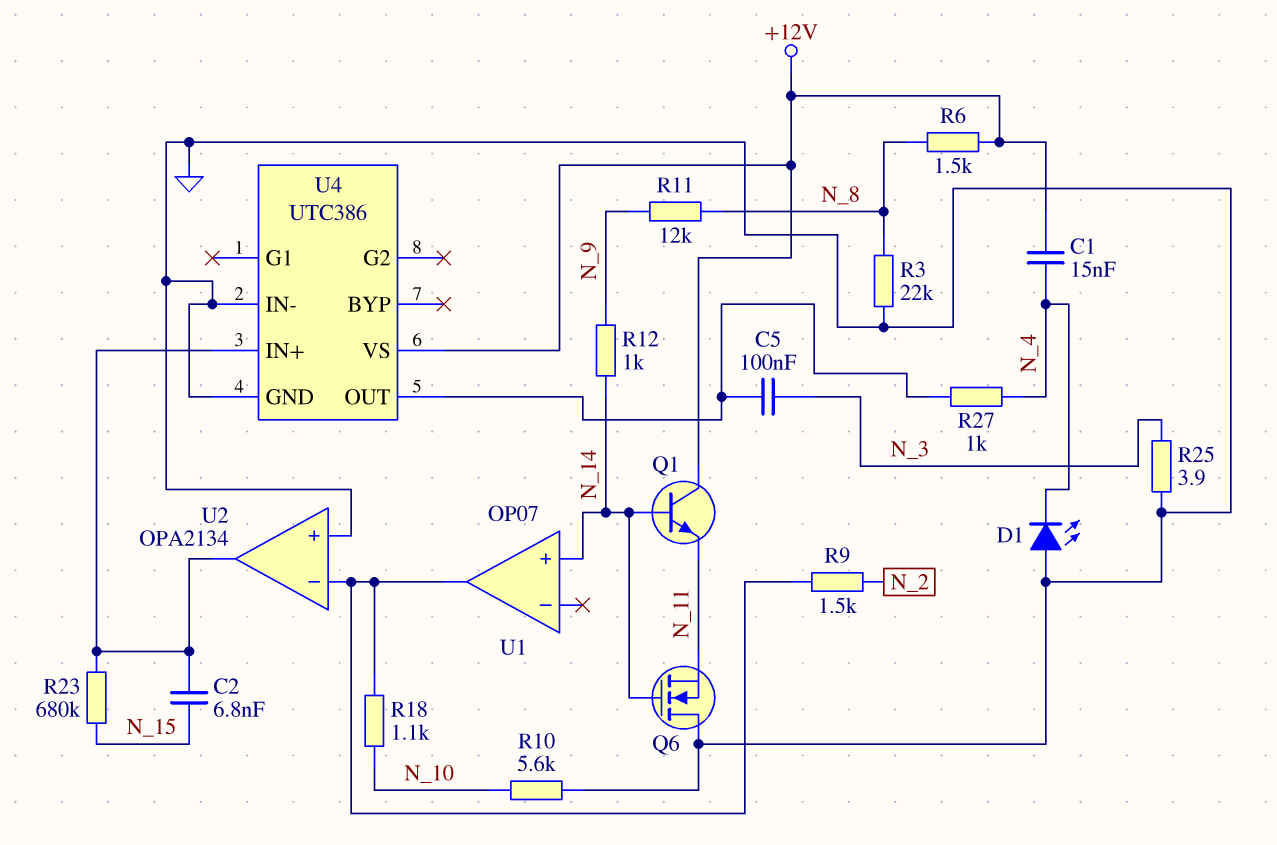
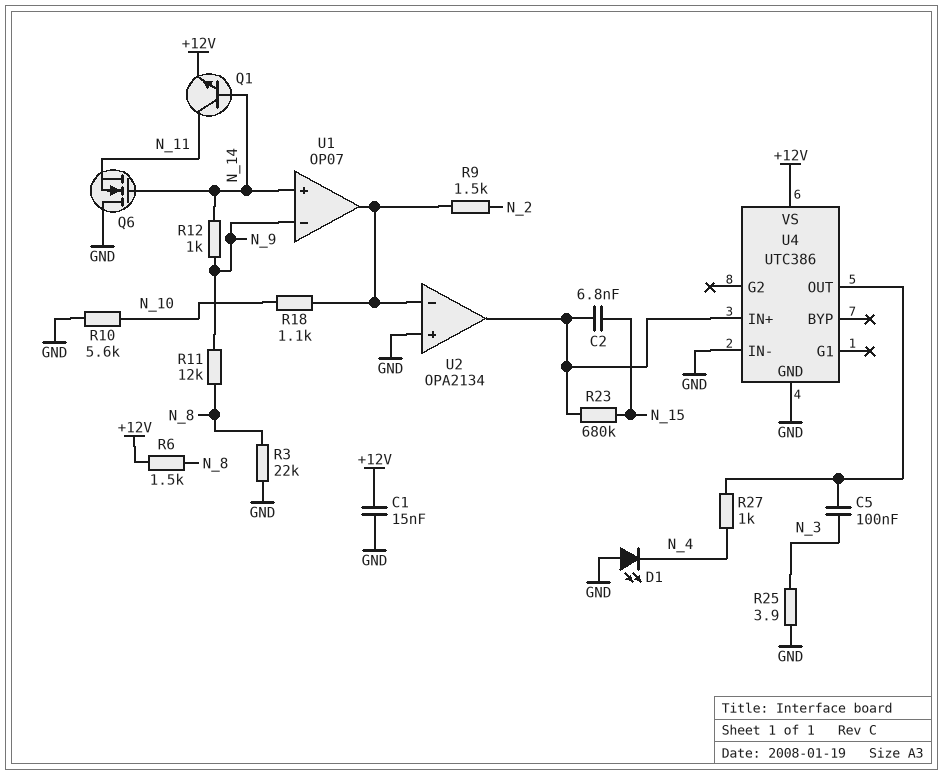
C1: 15nF (+12V, N_4) -> 15nF (+12V, GND)
Q1: NPN (B N_14, C +12V, E N_11) -> NPN (B N_14, C N_11, E +12V)
U1 pin in-: none -> N_9

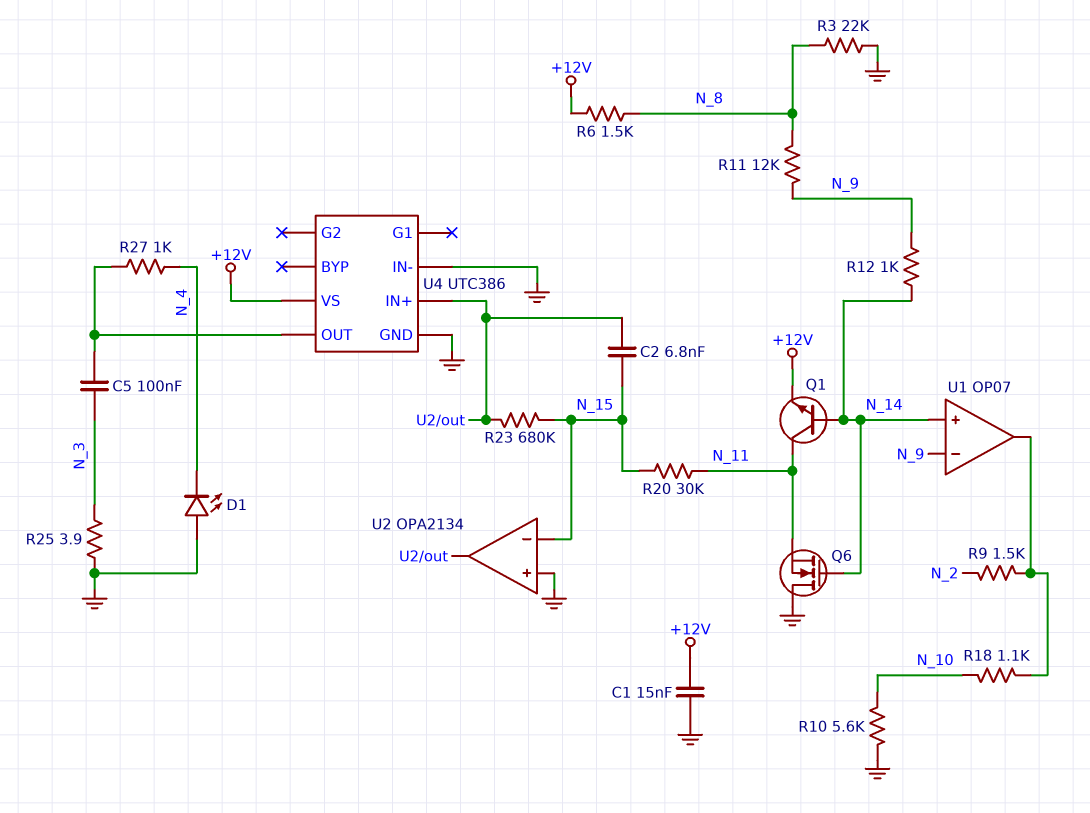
R20: none -> 30k (N_11, N_15)
U2 pin in-: U1/out -> N_15

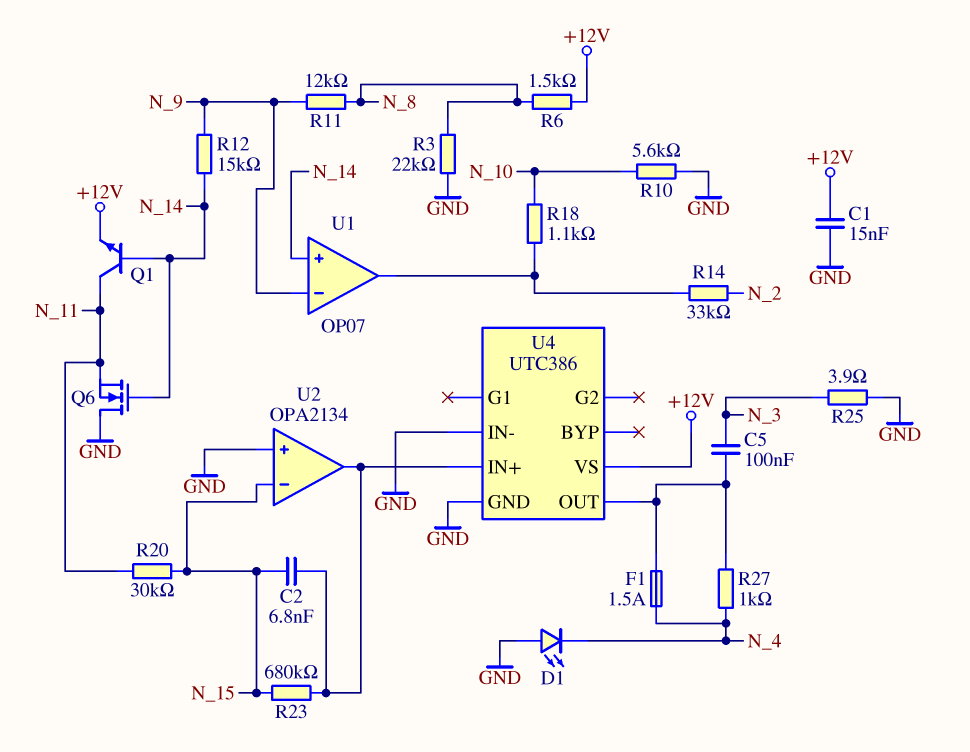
F1: none -> 1.5A (N_4, U4/OUT)
R9: 1.5k (N_2, U1/out) -> none
R12: 1k (N_9, N_14) -> 15k (N_9, N_14)
R14: none -> 33k (N_2, U1/out)

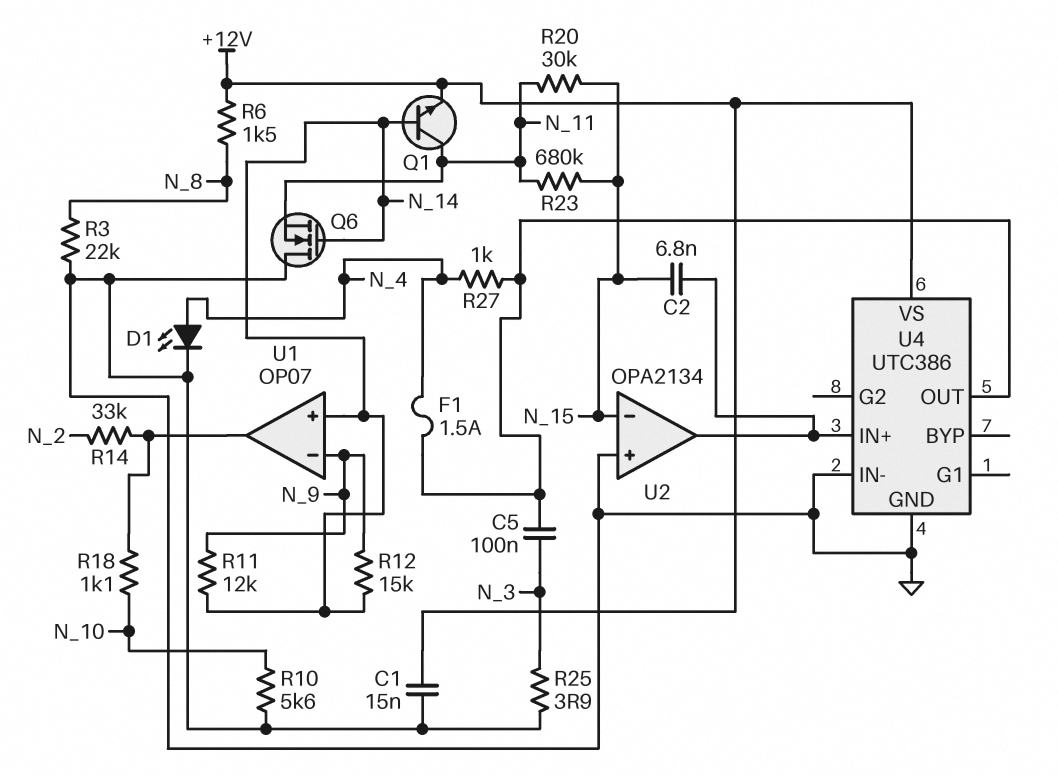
D1: LED (A GND, K N_4) -> LED (A N_4, K GND)
R11: 12k (N_8, N_9) -> 12k (N_9, N_14)
R23: 680k (N_15, U2/out) -> 680k (N_11, N_15)

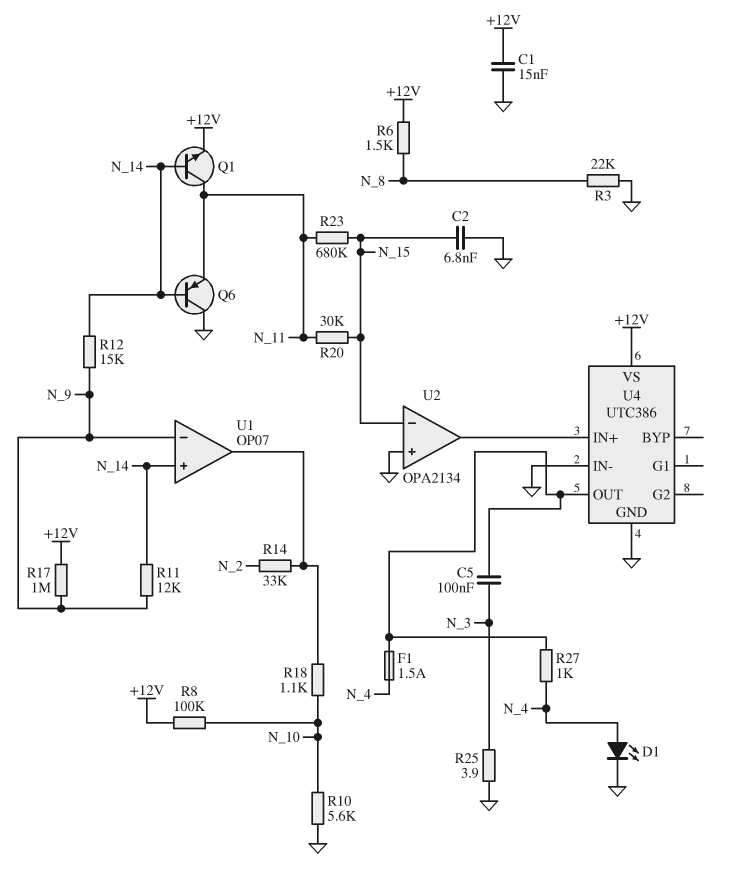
C2: 6.8nF (N_15, U2/out) -> 6.8nF (GND, N_15)
Q6: NMOS (G N_14, D GND, S N_11) -> PNP (B N_14, C GND, E N_11)
R8: none -> 100k (+12V, N_10)
R17: none -> 1M (+12V, N_9)

